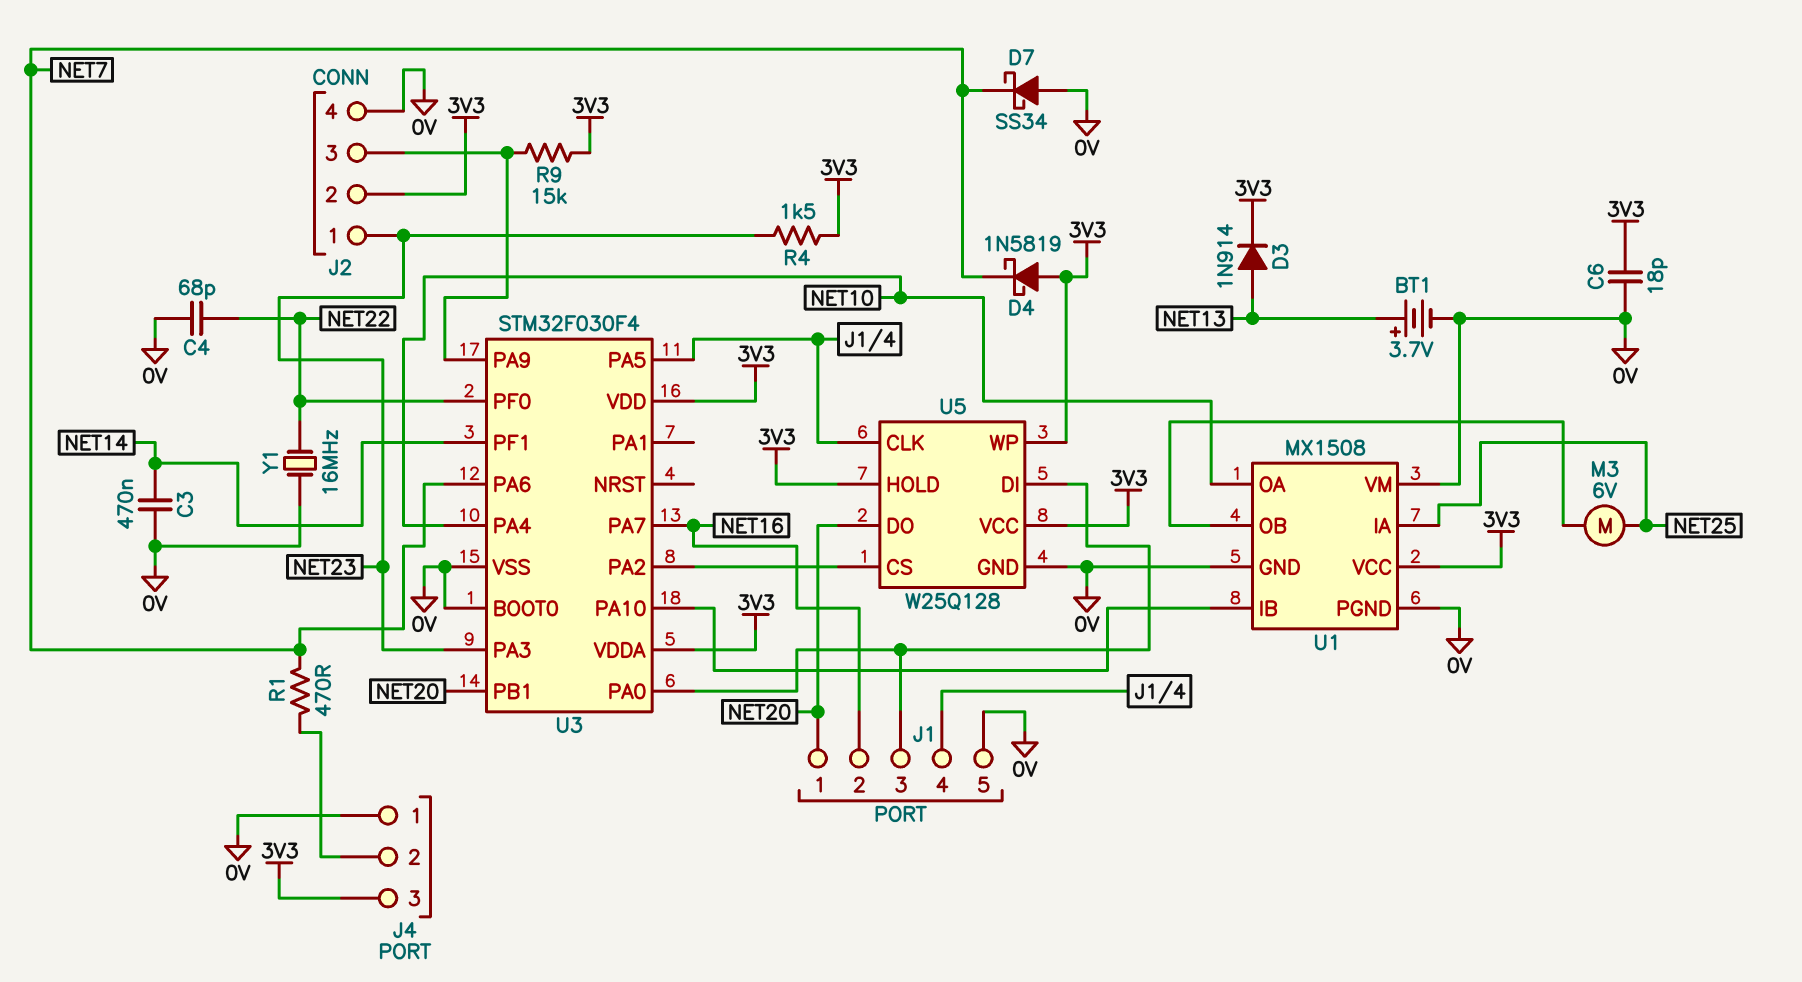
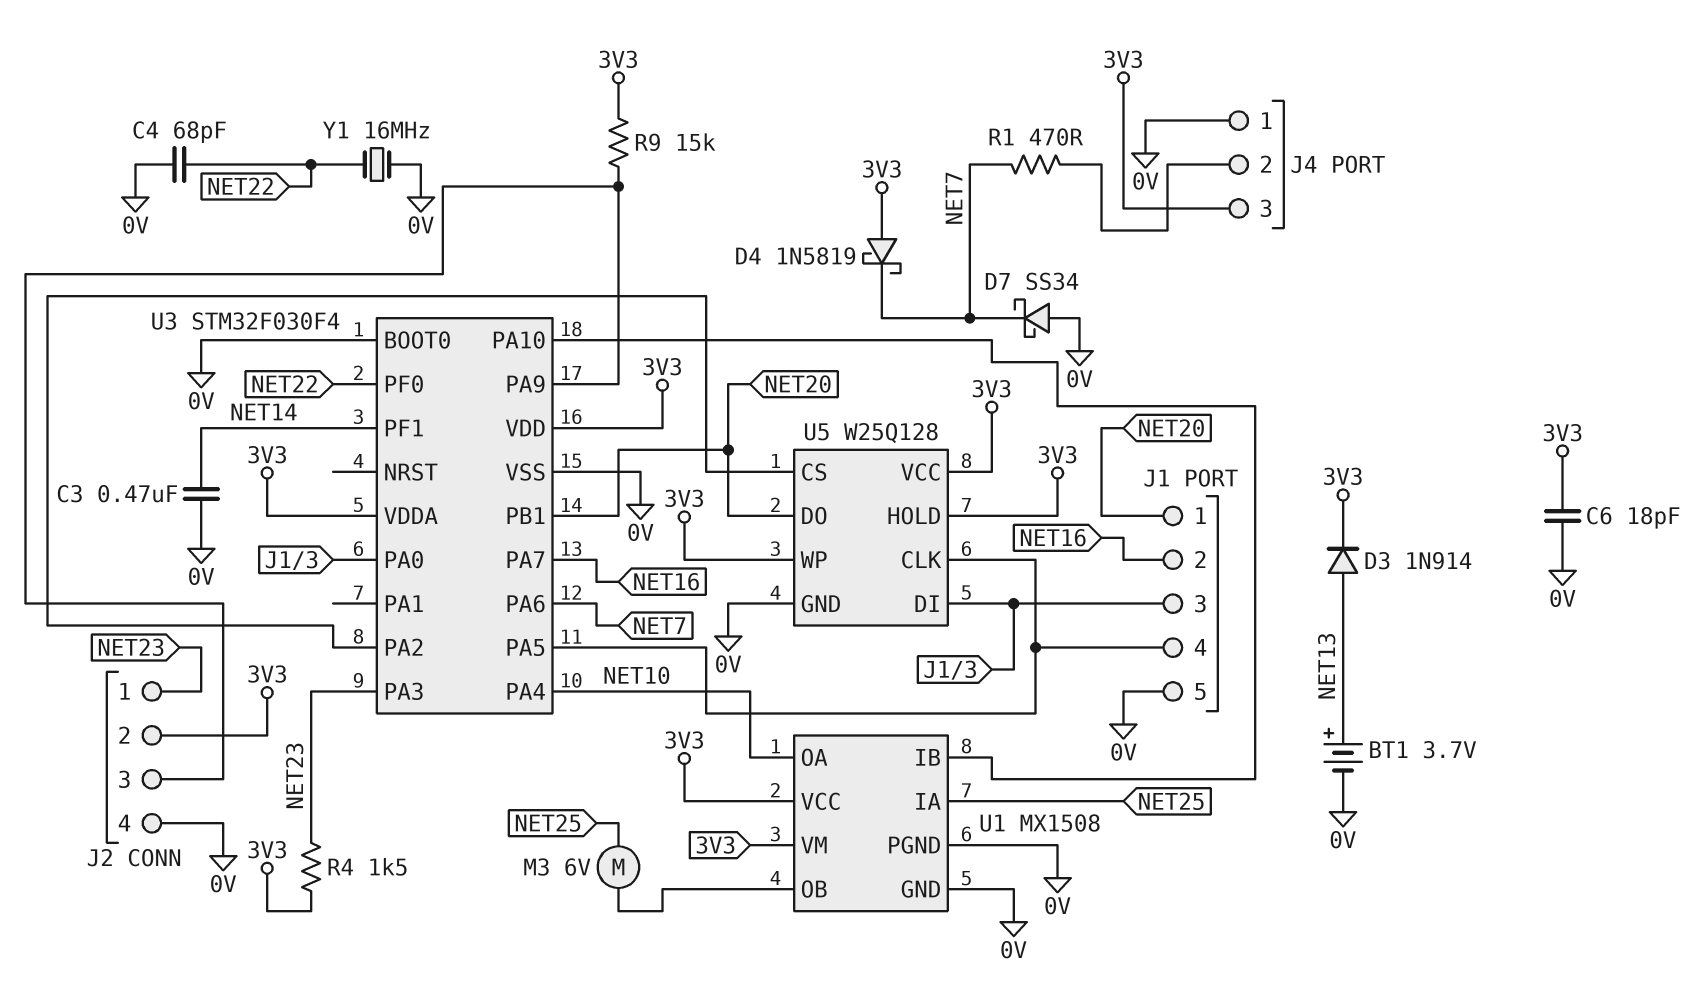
U1 pin VM: 0V -> 3V3

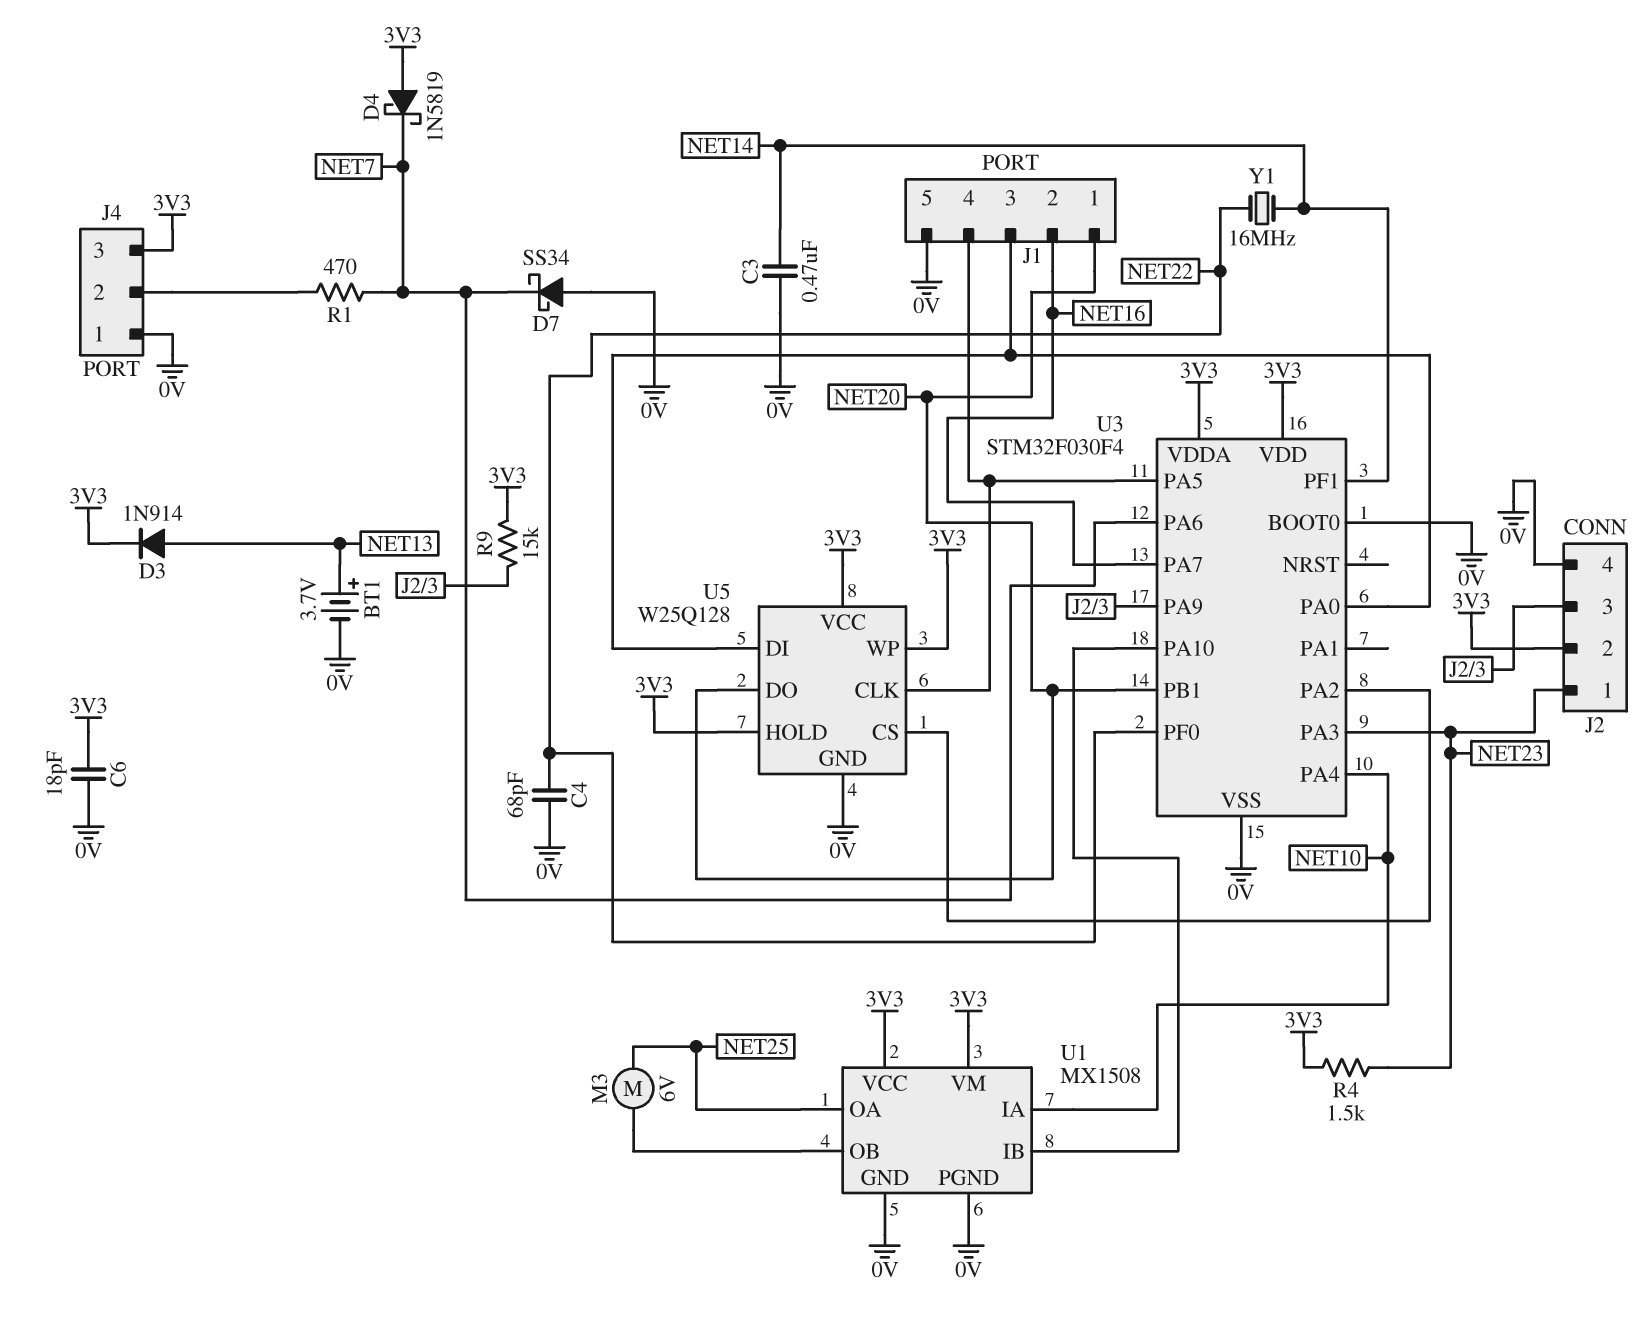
U1 pin IA: NET25 -> NET10
U1 pin OA: NET10 -> NET25
Y1: 16MHz (0V, NET22) -> 16MHz (NET14, NET22)

